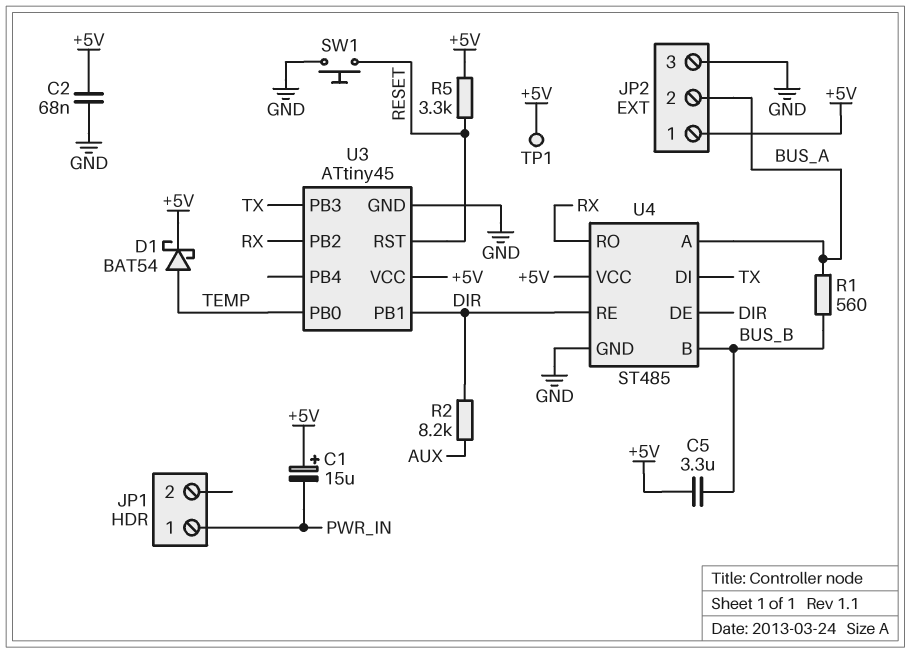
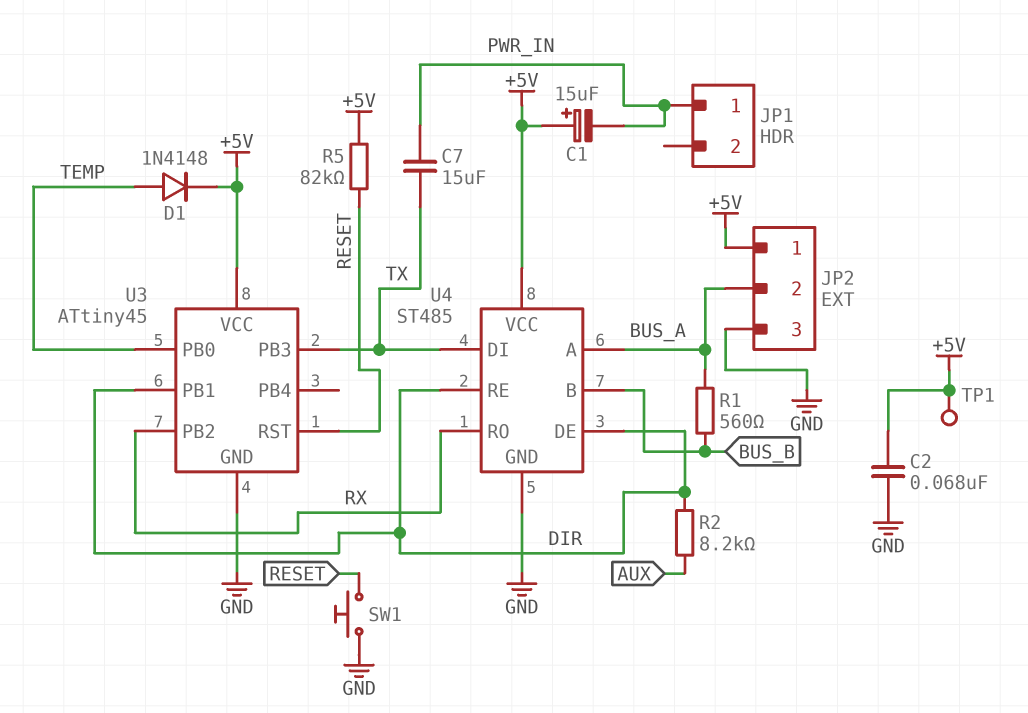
C5: 3.3uF (+5V, BUS_B) -> none
C7: none -> 15uF (PWR_IN, TX)
D1: schottky BAT54 (A TEMP, K +5V) -> diode 1N4148 (A TEMP, K +5V)
R5: 3.3k (+5V, RESET) -> 82k (+5V, RESET)

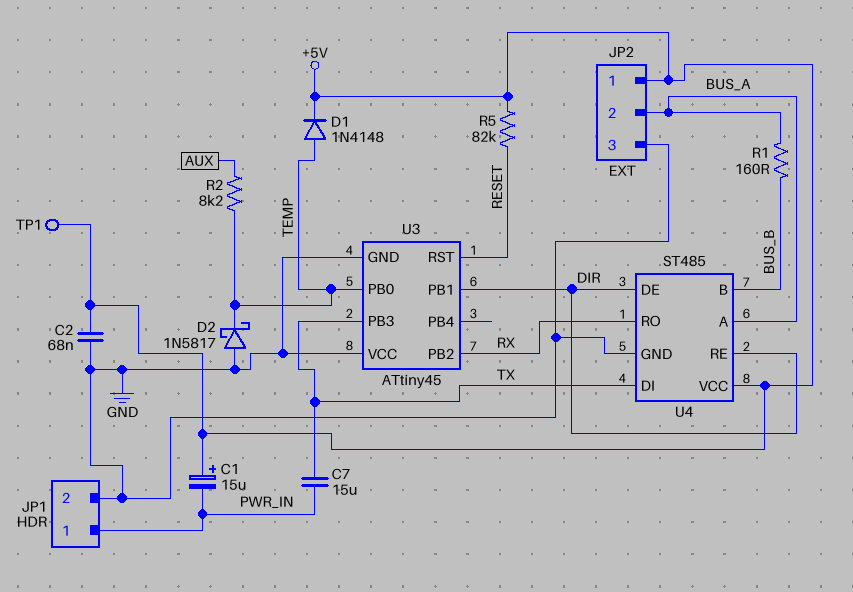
D2: none -> schottky 1N5817 (A GND, K TEMP)
JP1 pin 2: none -> GND
R1: 560 (BUS_A, BUS_B) -> 160 (BUS_A, BUS_B)
R2: 8.2k (AUX, DIR) -> 8.2k (AUX, TEMP)
SW1: button (GND, RESET) -> none
U3 pin VCC: +5V -> GND

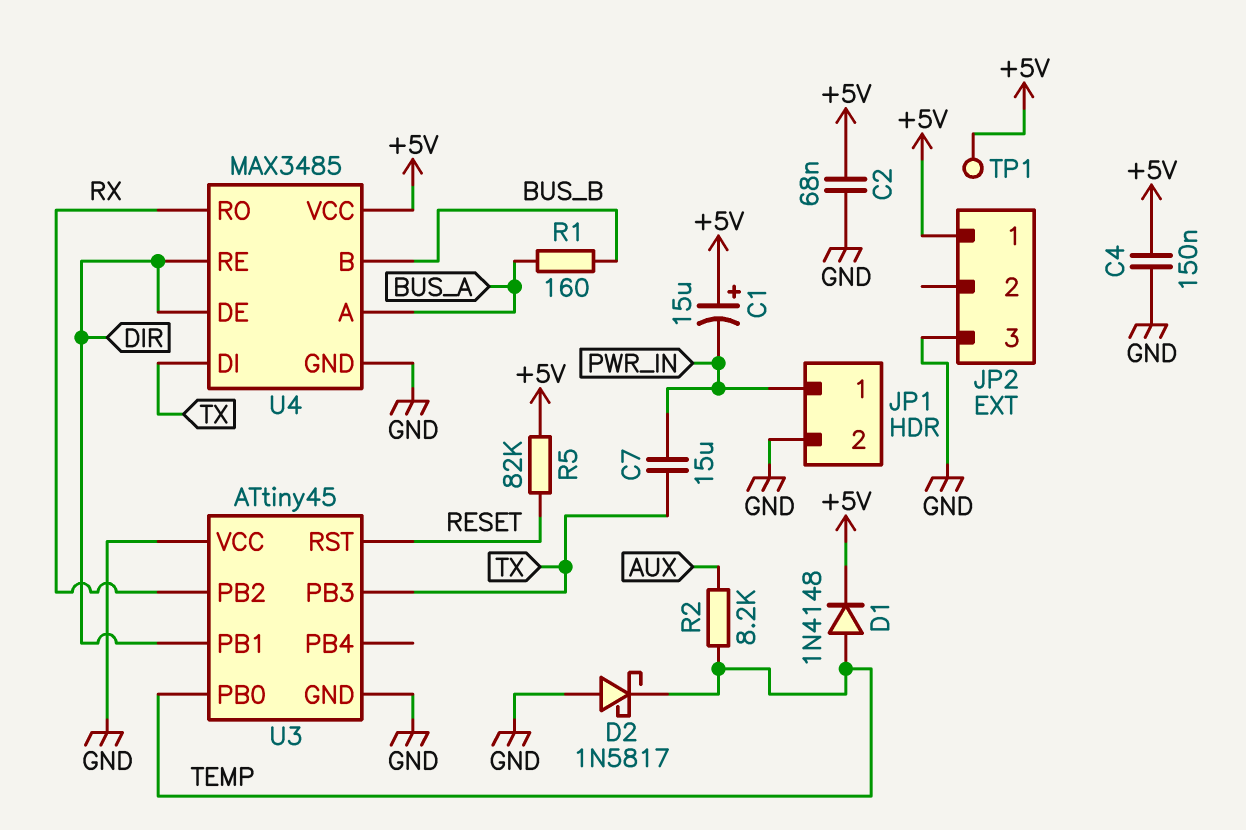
C4: none -> 150nF (+5V, GND)
JP2 pin 2: BUS_A -> none
U4: ST485 -> MAX3485

